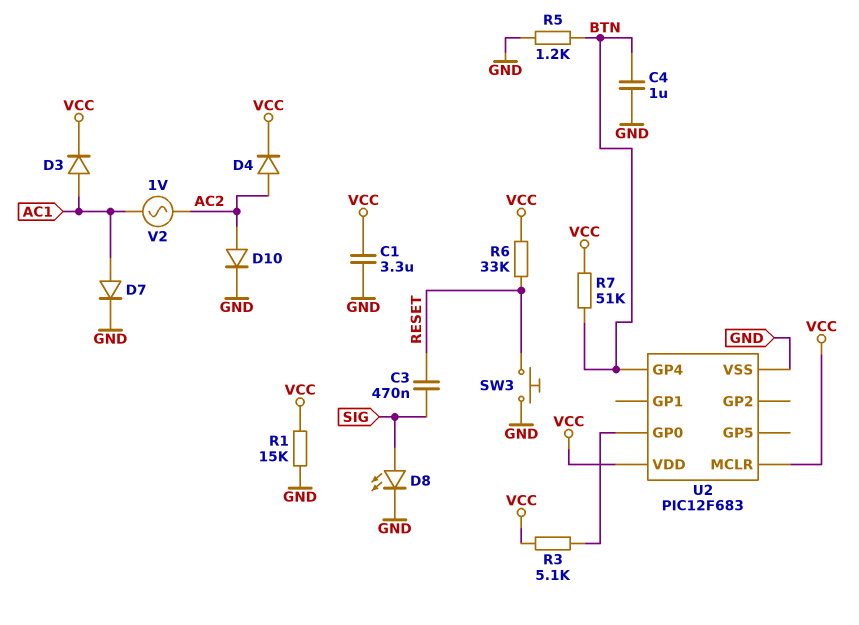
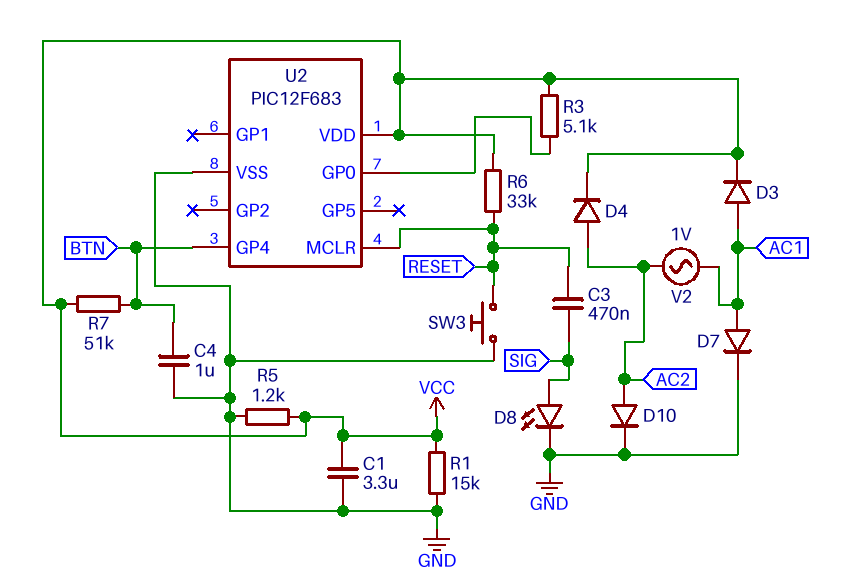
R5: 1.2k (BTN, GND) -> 1.2k (GND, VCC)
U2 pin MCLR: VCC -> RESET

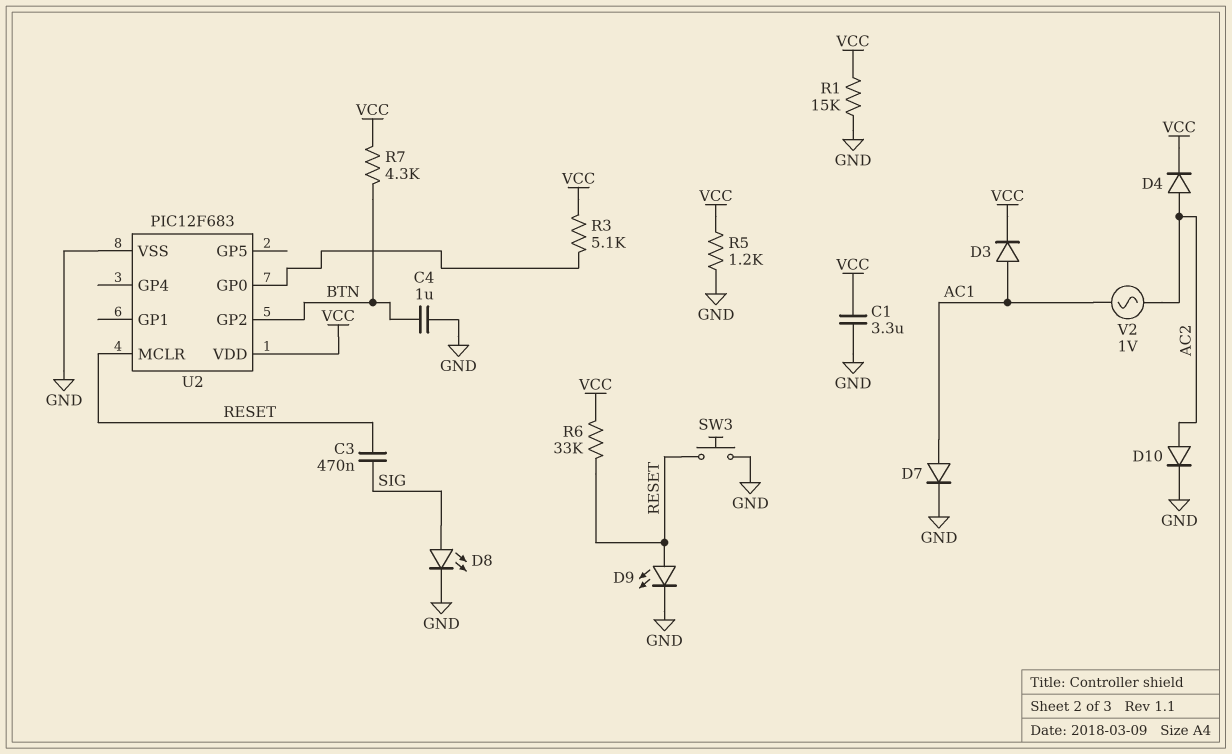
D9: none -> LED (A RESET, K GND)
R7: 51k (BTN, VCC) -> 4.3k (BTN, VCC)
U2 pin GP2: none -> BTN
U2 pin GP4: BTN -> none

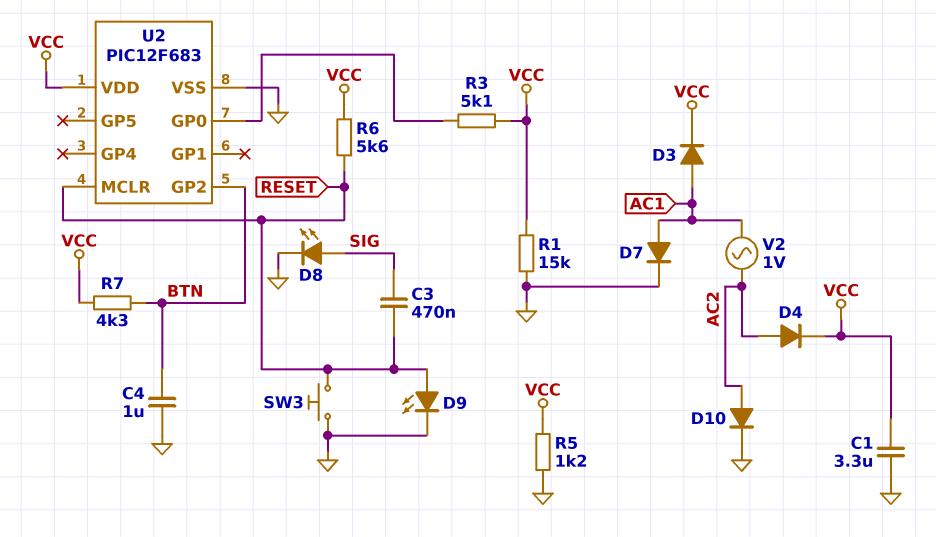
R6: 33k (RESET, VCC) -> 5.6k (RESET, VCC)

